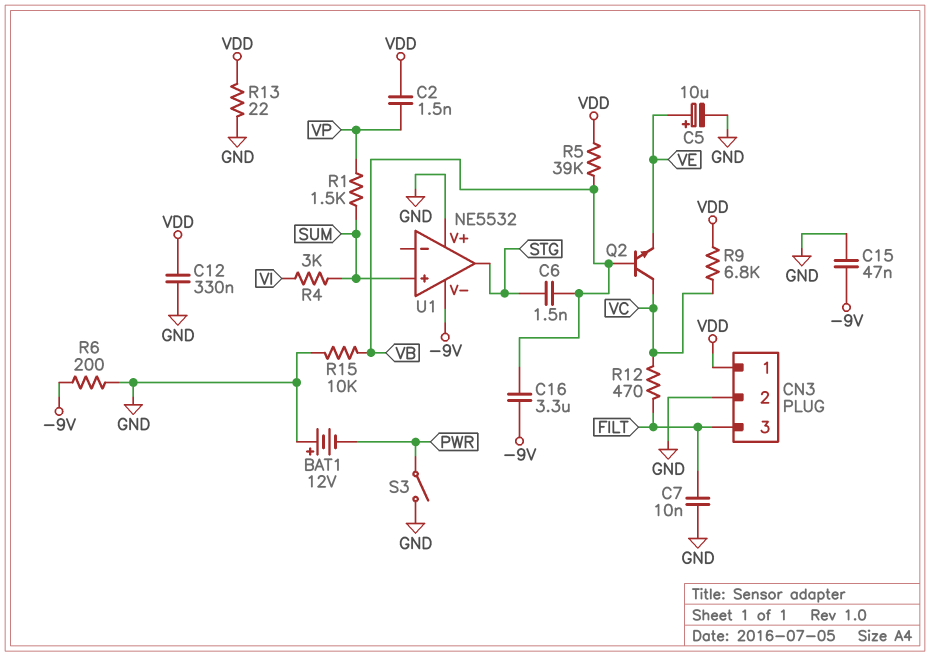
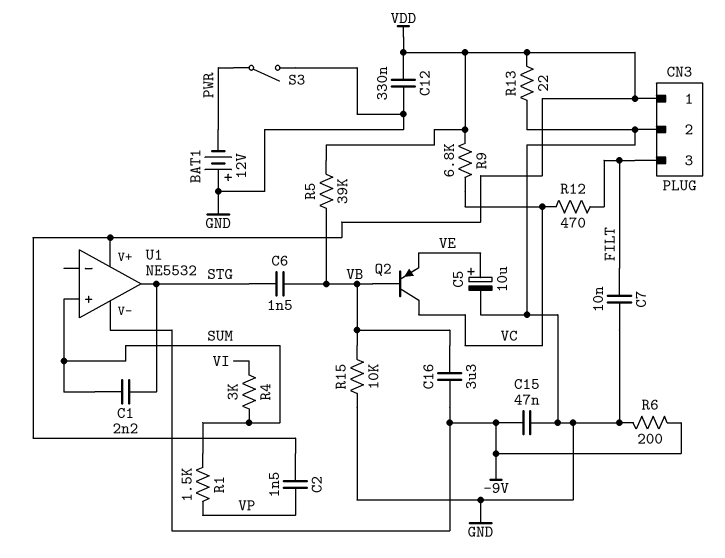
C1: none -> 2.2nF (STG, SUM)
Q2: NPN (B VB, C VC, E VE) -> PNP (B VB, C VC, E VE)
U1 pin V+: GND -> VDD

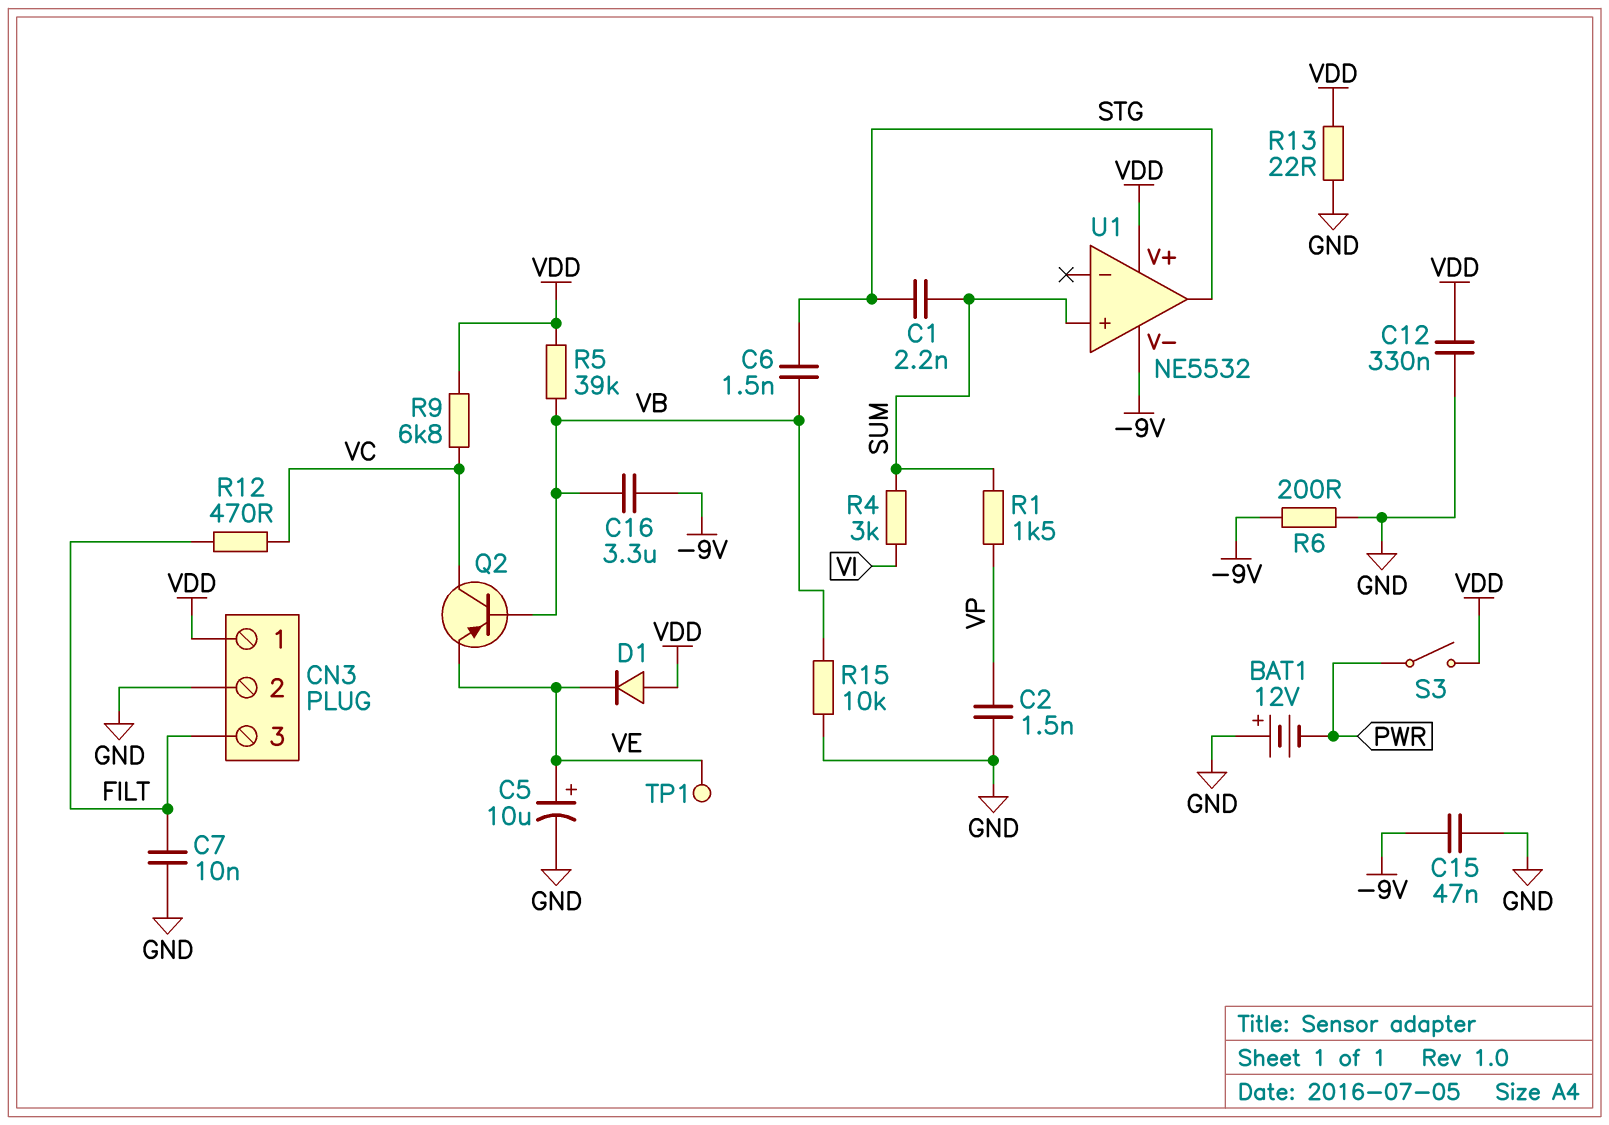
C2: 1.5nF (VDD, VP) -> 1.5nF (GND, VP)
D1: none -> diode (A VDD, K VE)
S3: switch (GND, PWR) -> switch (PWR, VDD)
TP1: none -> test point (VE)

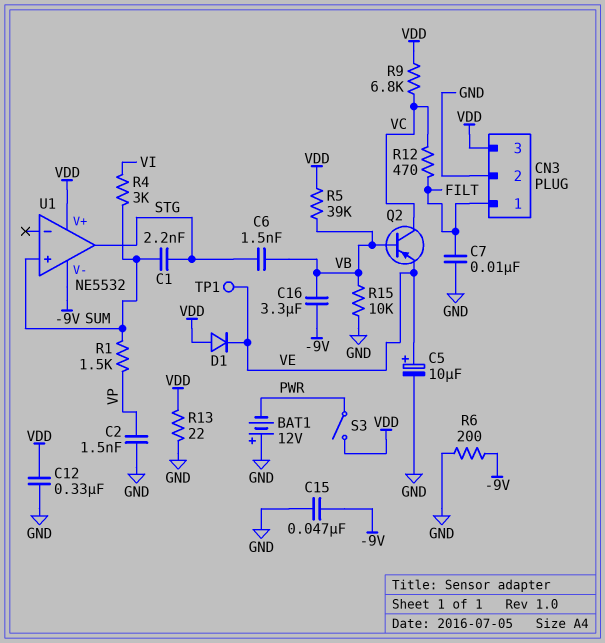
CN3 pin 1: VDD -> FILT
CN3 pin 3: FILT -> VDD

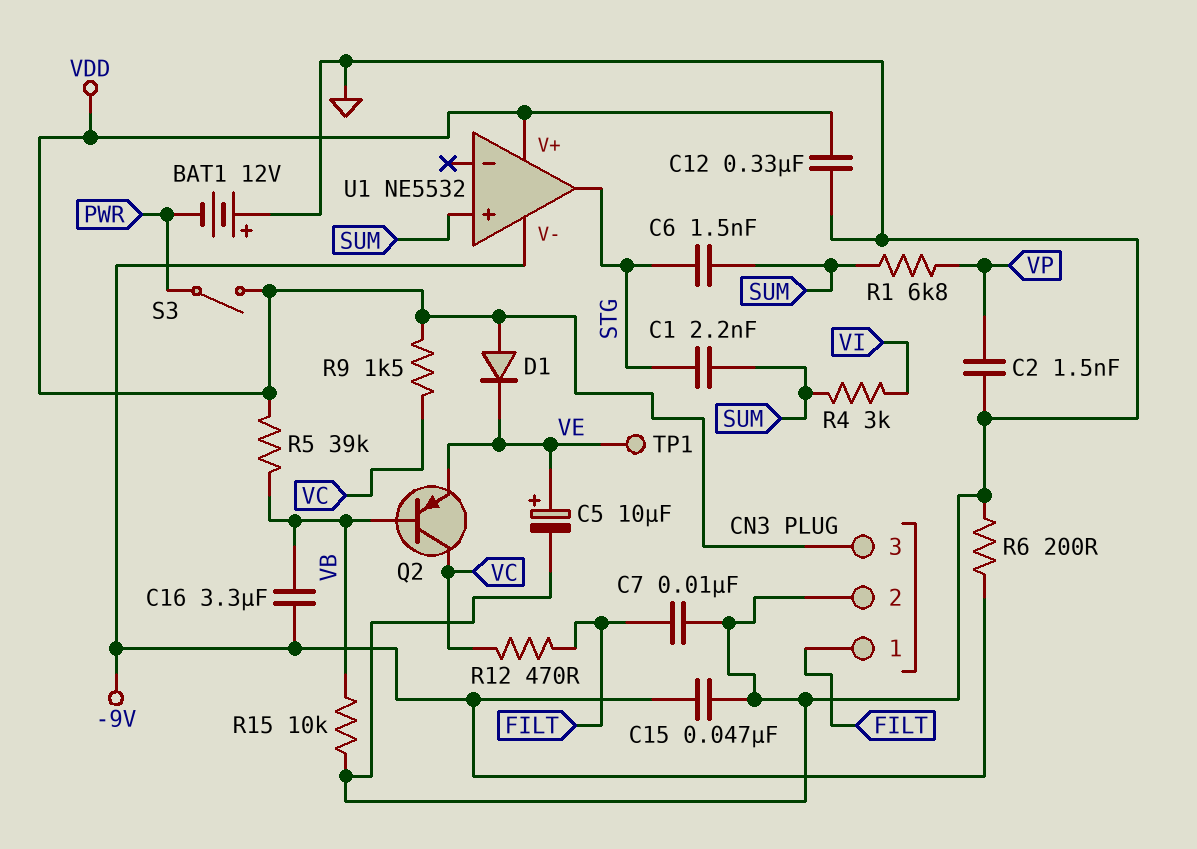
C6: 1.5nF (STG, VB) -> 1.5nF (STG, SUM)
R1: 1.5k (SUM, VP) -> 6.8k (SUM, VP)
R9: 6.8k (VC, VDD) -> 1.5k (VC, VDD)
R13: 22 (GND, VDD) -> none

